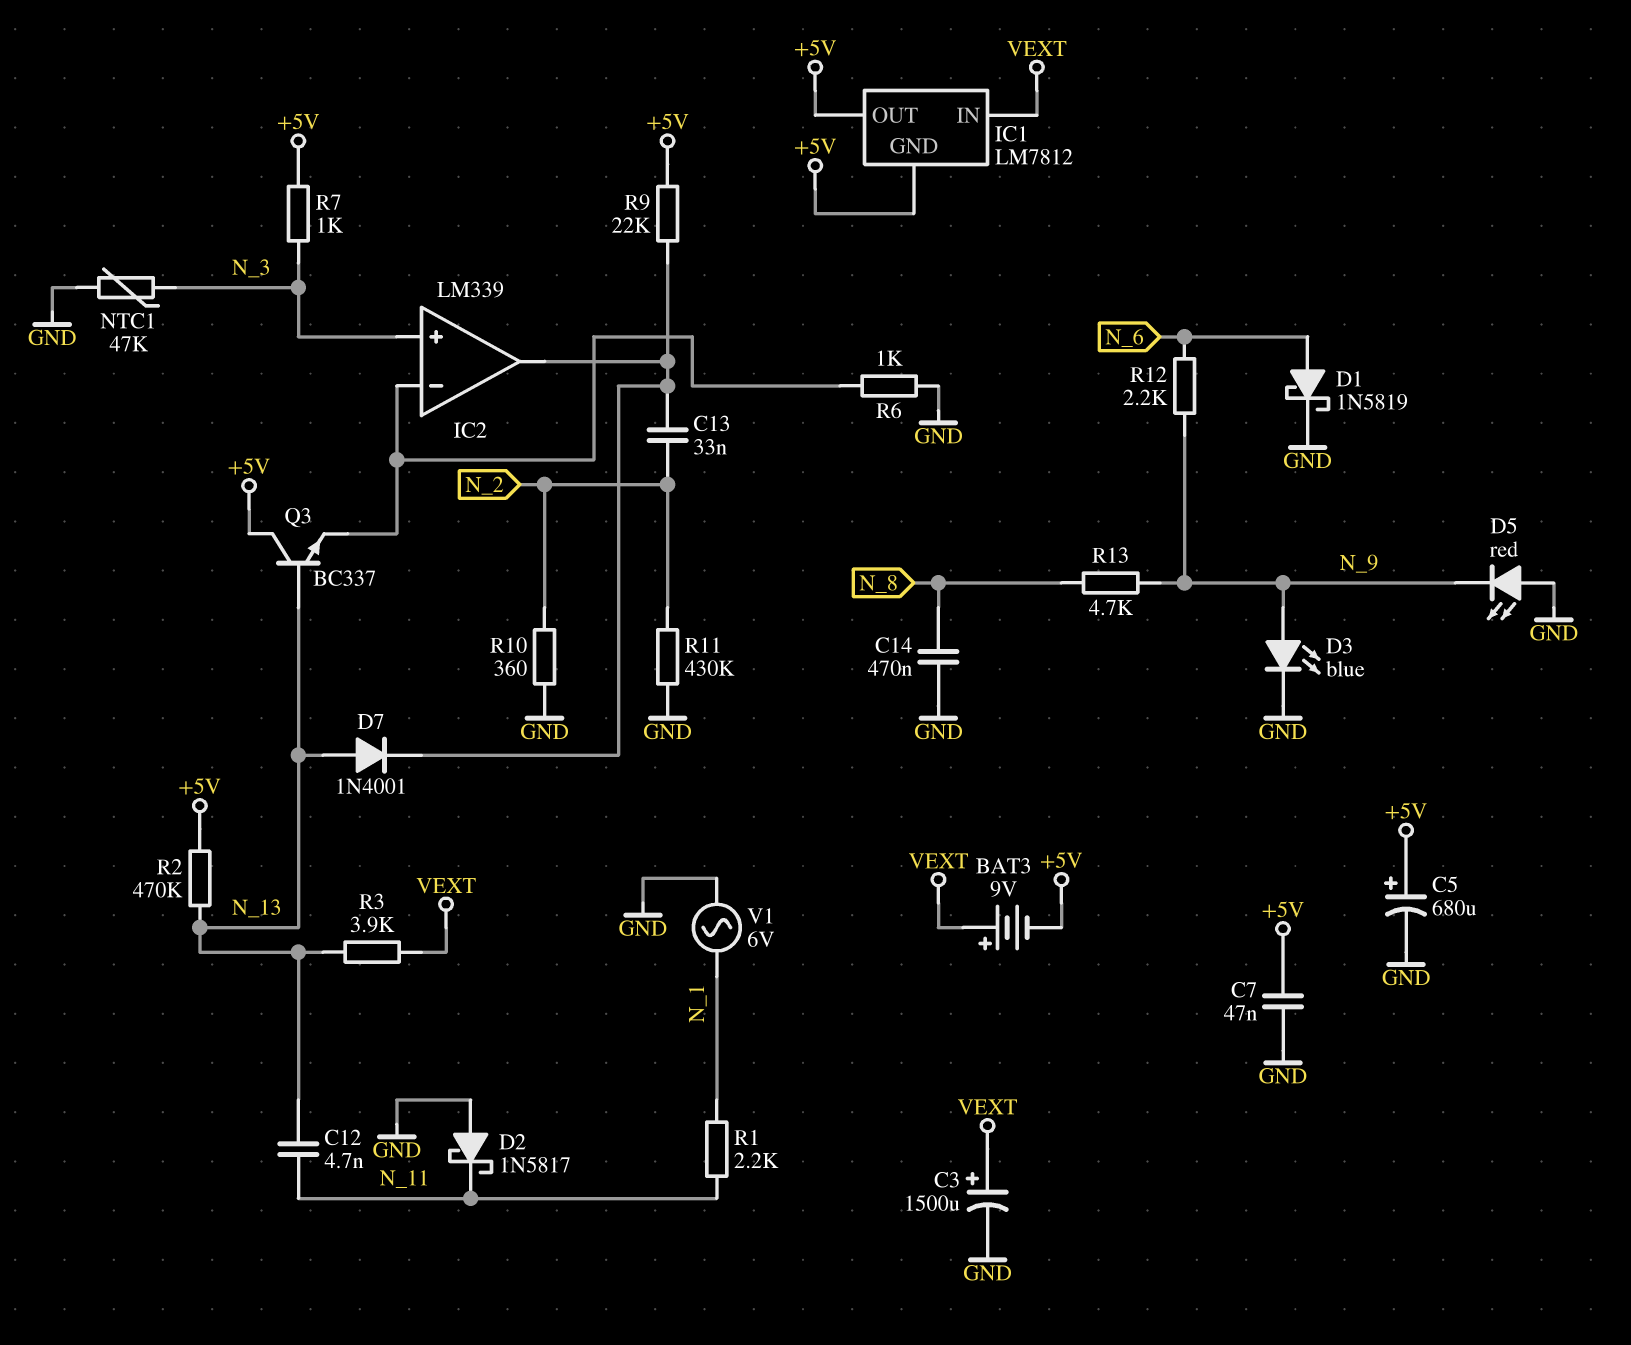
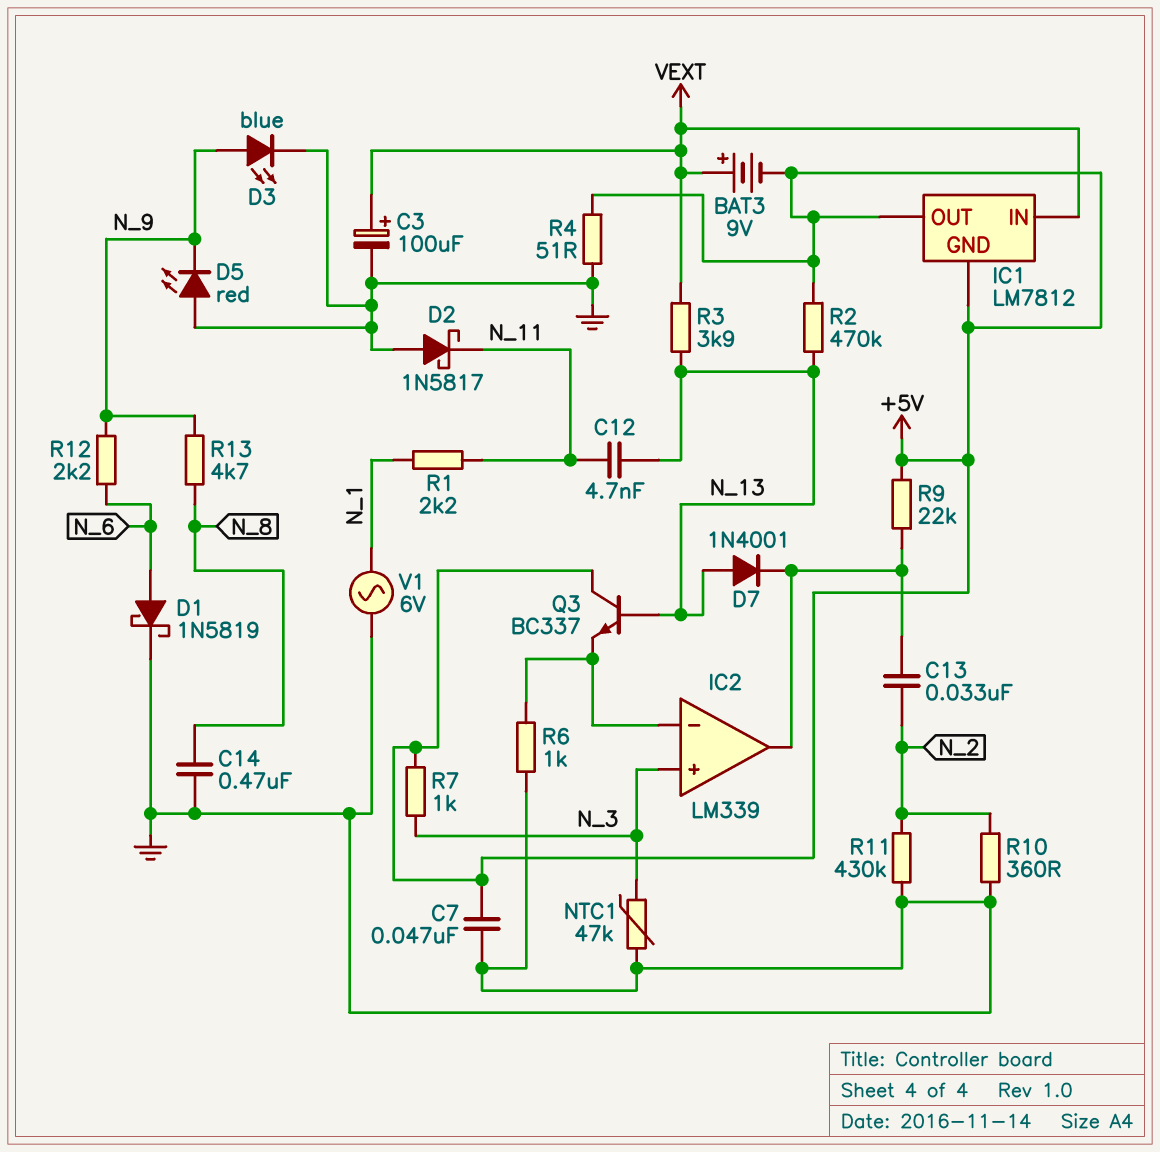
C3: 1500uF (plus VEXT, minus GND) -> 100uF (plus VEXT, minus GND)
C5: 680uF (plus +5V, minus GND) -> none
R4: none -> 51 (+5V, GND)

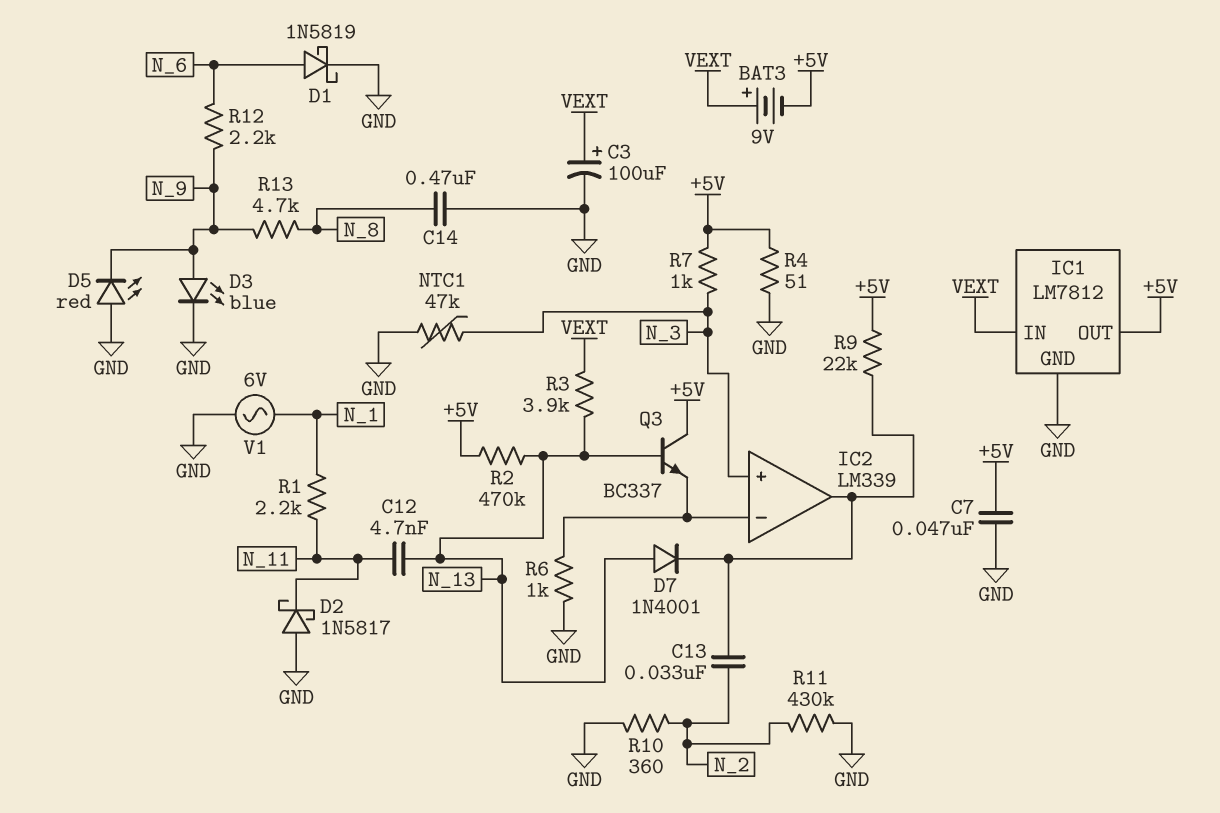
IC1 pin GND: +5V -> GND

